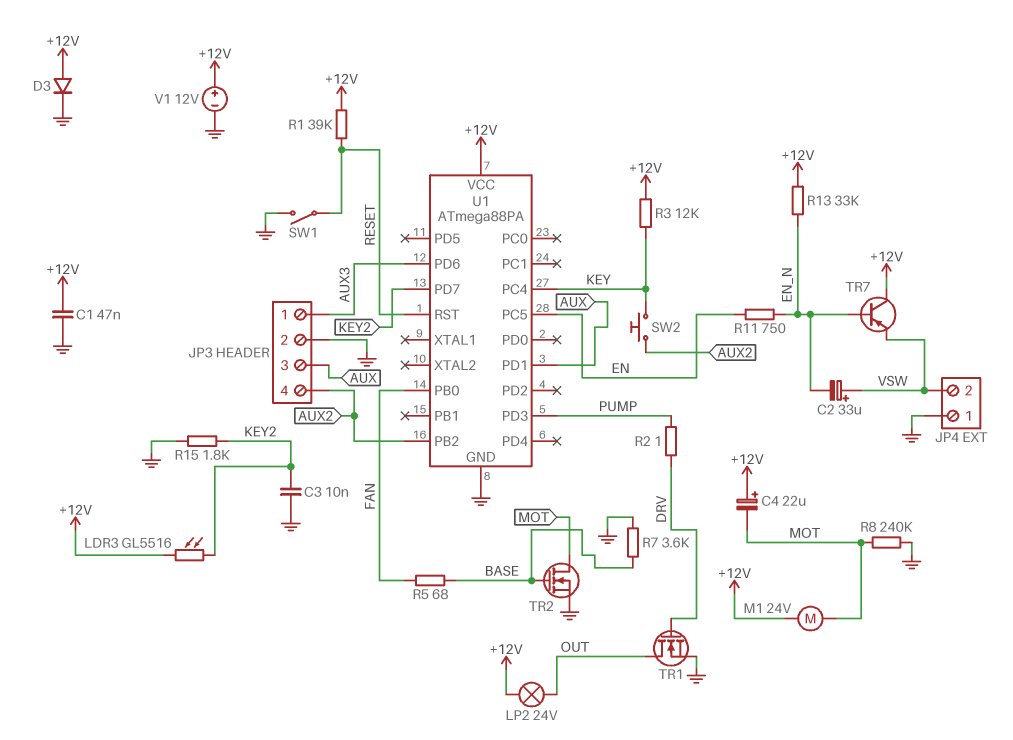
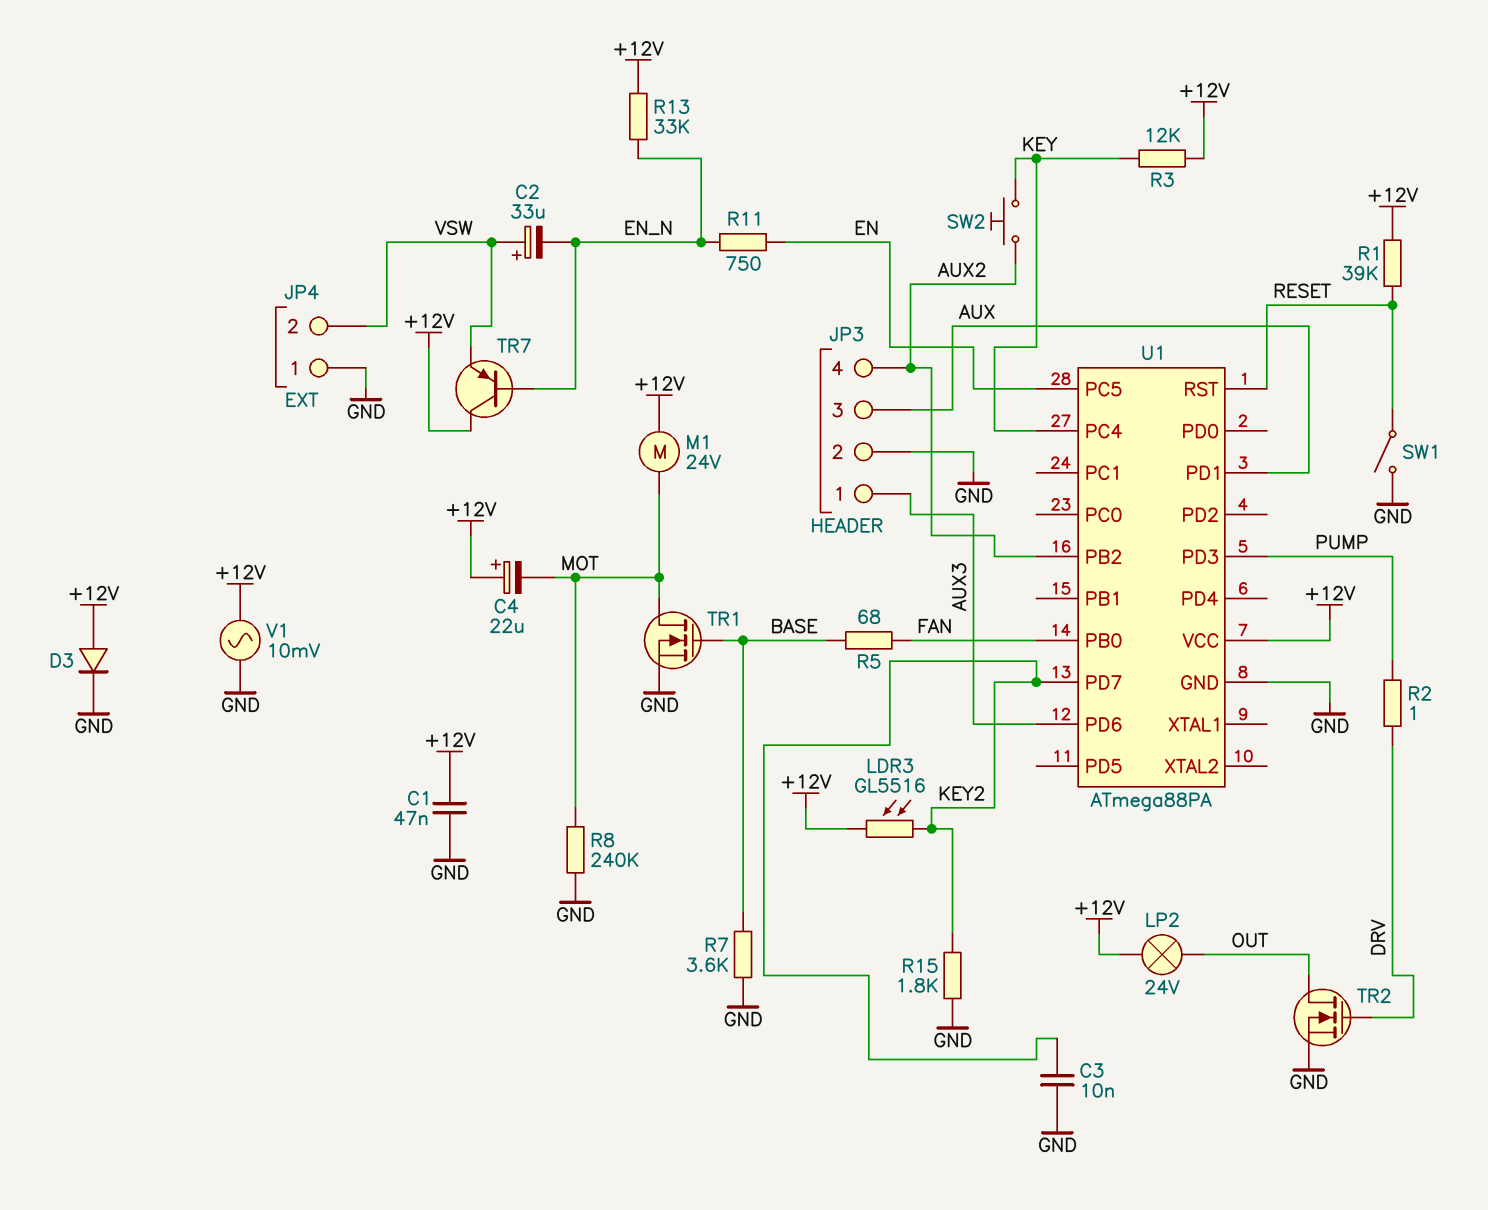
TR1: NMOS (G DRV, D OUT, S GND) -> NMOS (G BASE, D MOT, S GND)
TR2: NMOS (G BASE, D MOT, S GND) -> NMOS (G DRV, D OUT, S GND)
V1: 12V (plus +12V, minus GND) -> AC 10mV (+12V, GND)

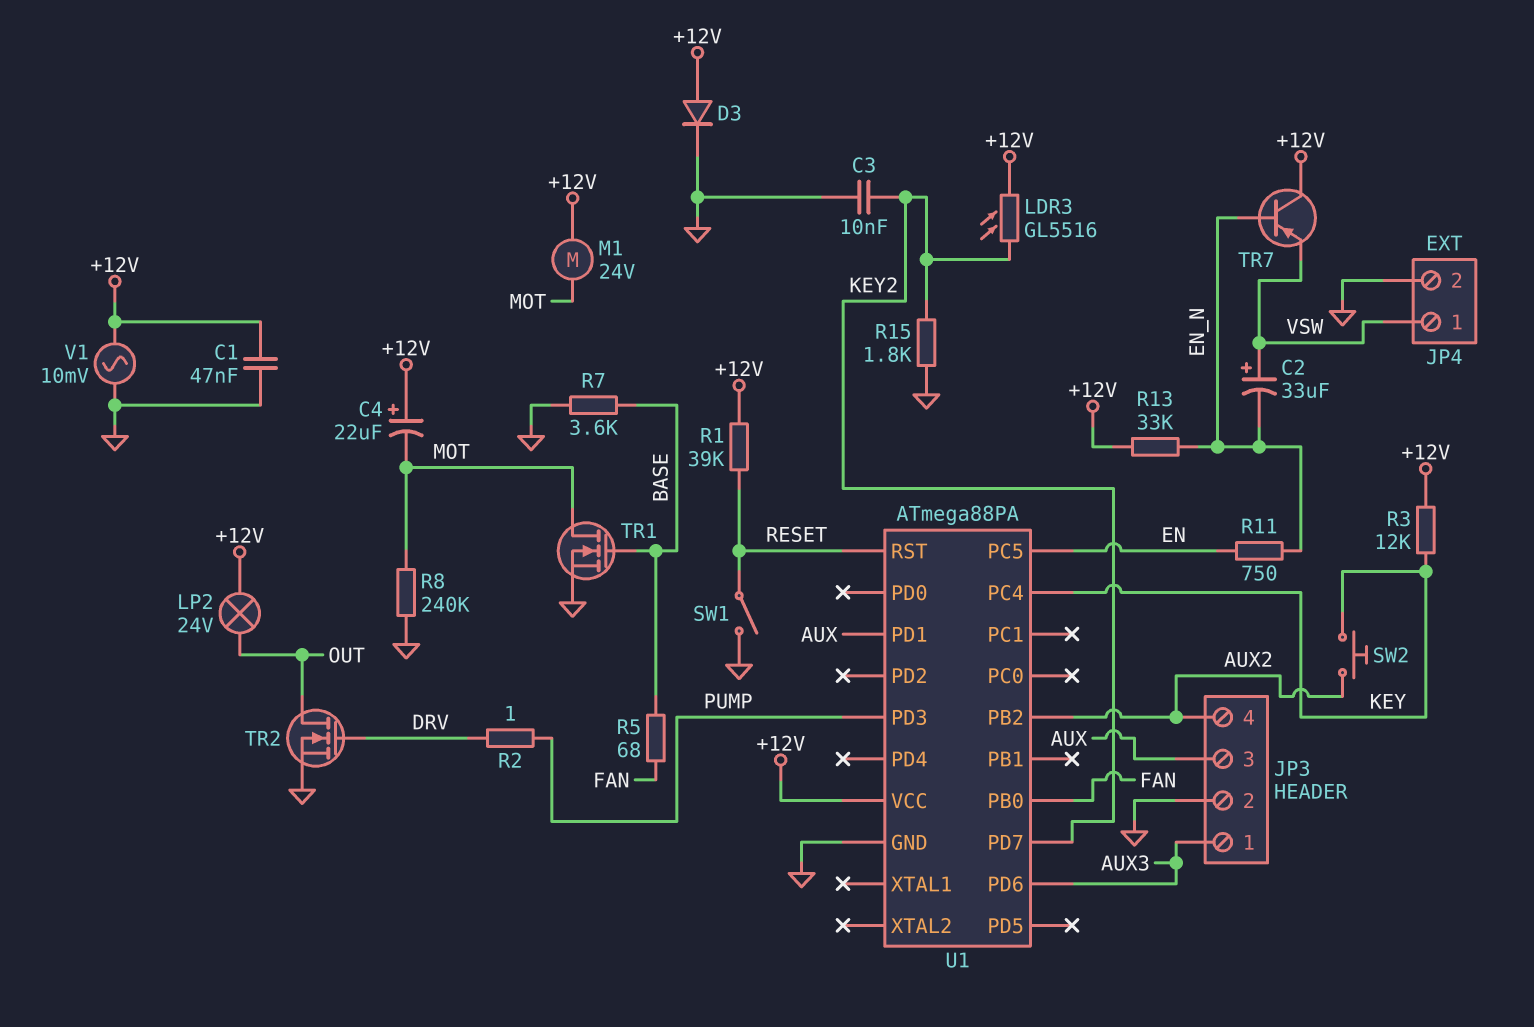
JP4 pin 1: GND -> VSW
JP4 pin 2: VSW -> GND

